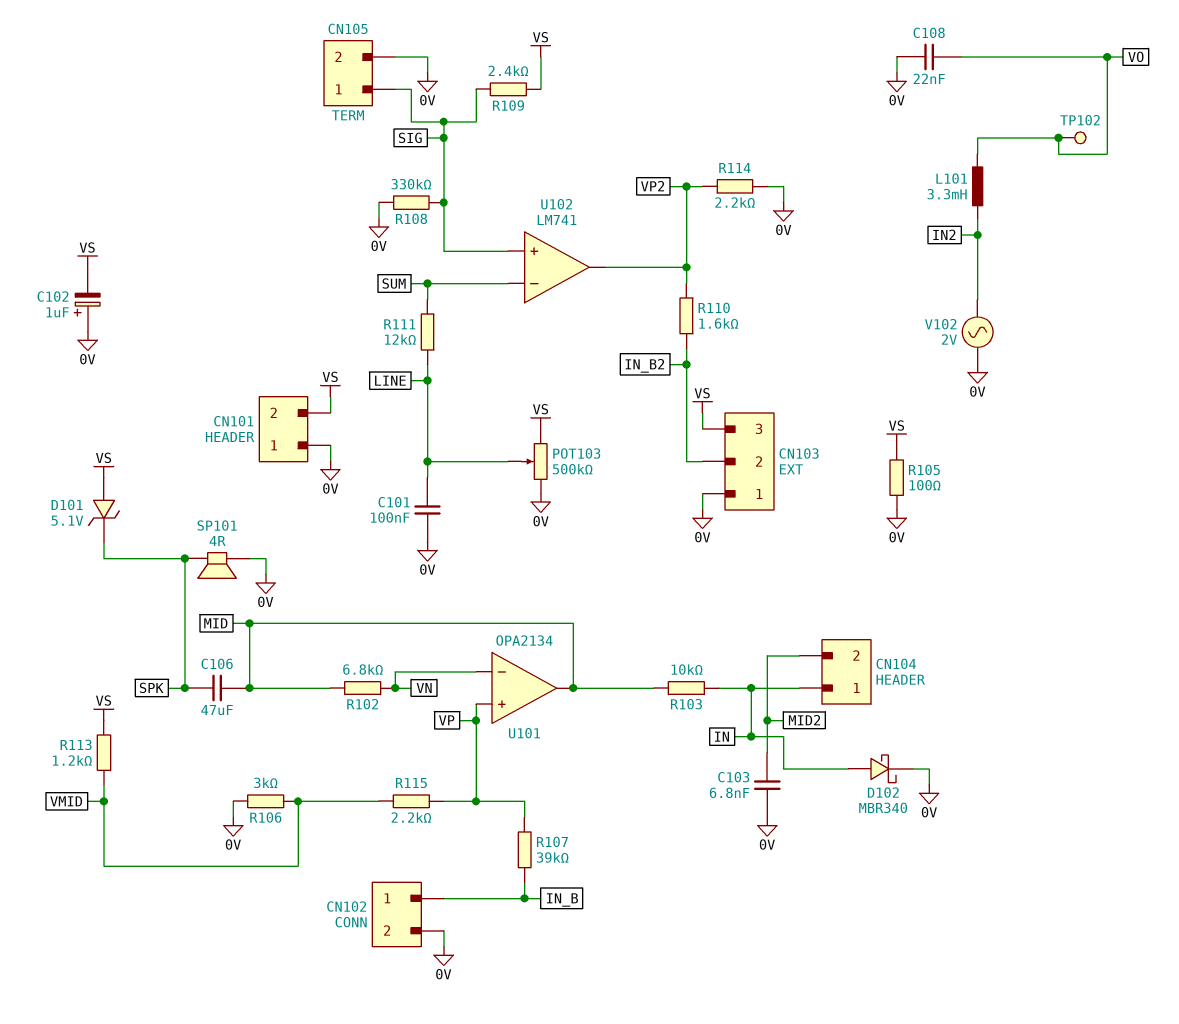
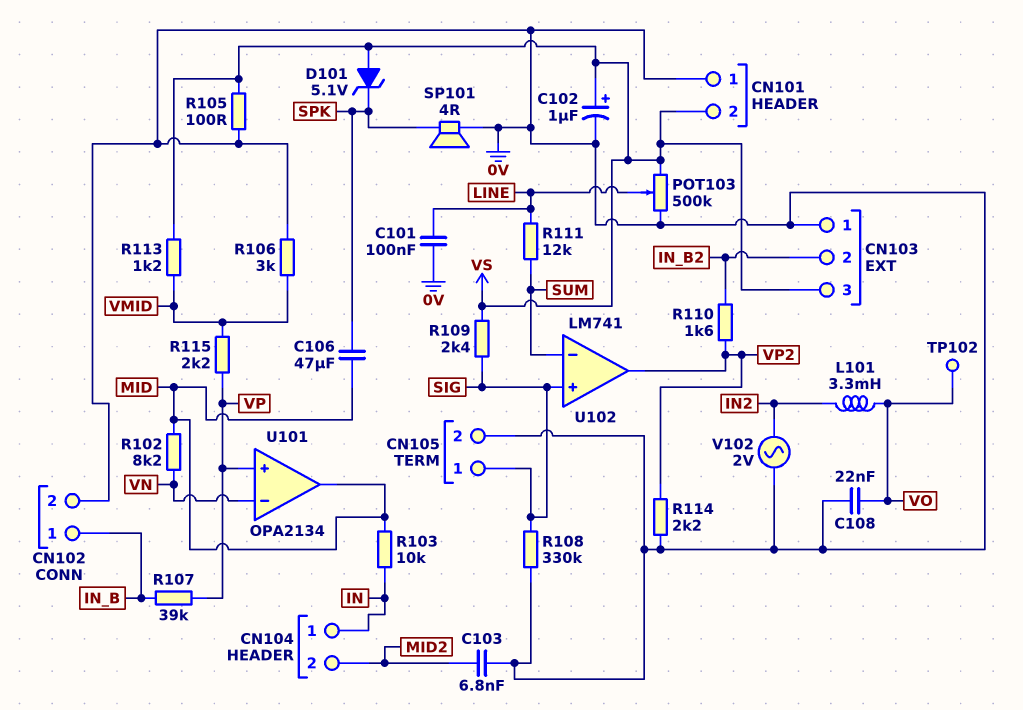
C102: 1uF (plus 0V, minus VS) -> 1uF (plus VS, minus 0V)
D102: schottky MBR340 (A IN, K 0V) -> none
R102: 6.8k (MID, VN) -> 8.2k (MID, VN)

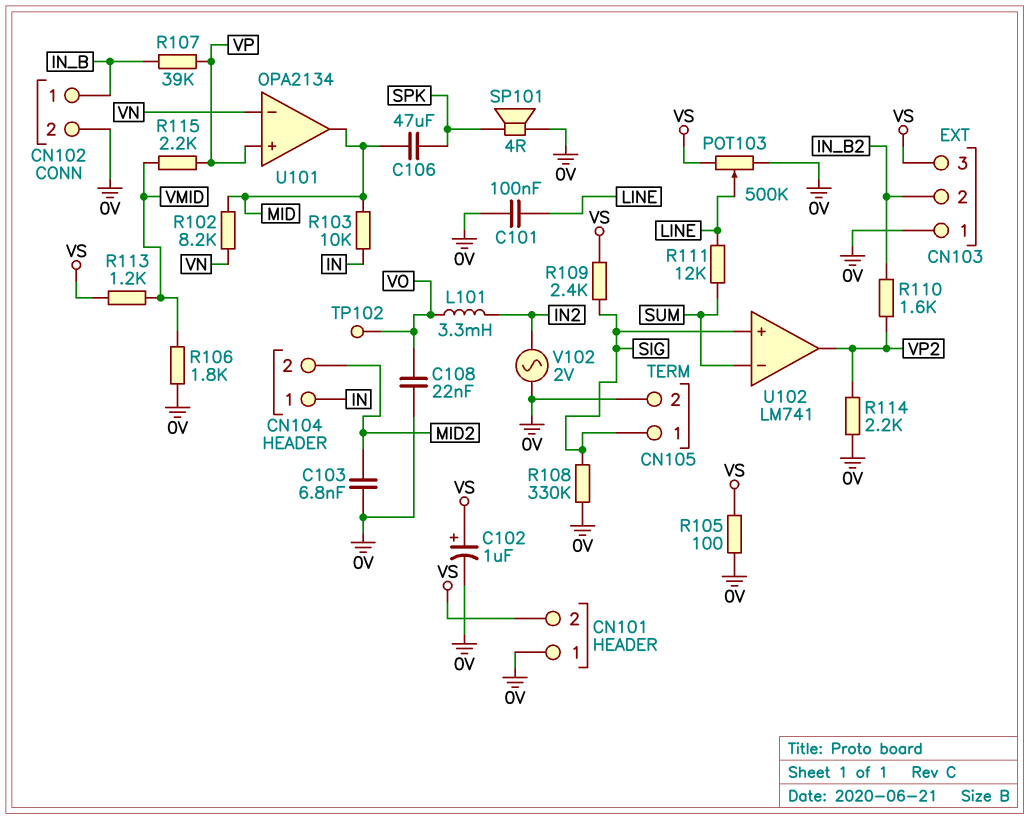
D101: zener 5.1V (A VS, K SPK) -> none
R106: 3k (0V, VMID) -> 1.8k (0V, VMID)

